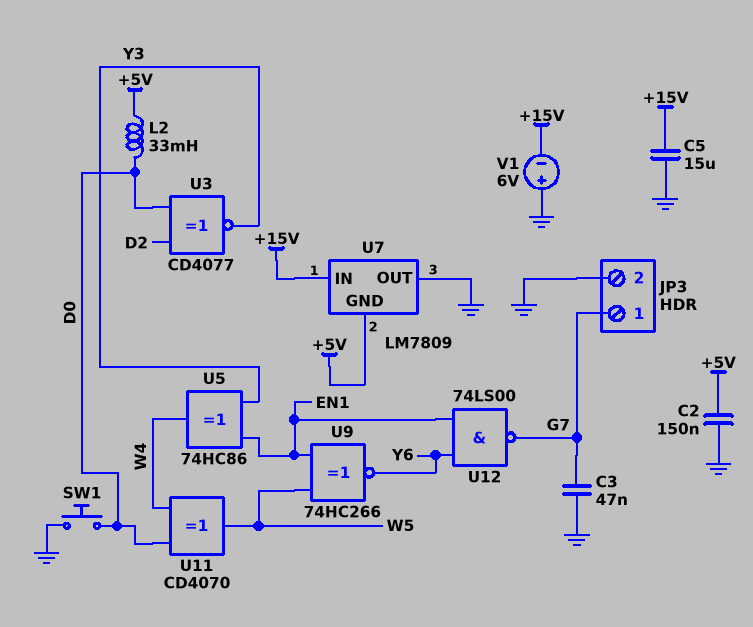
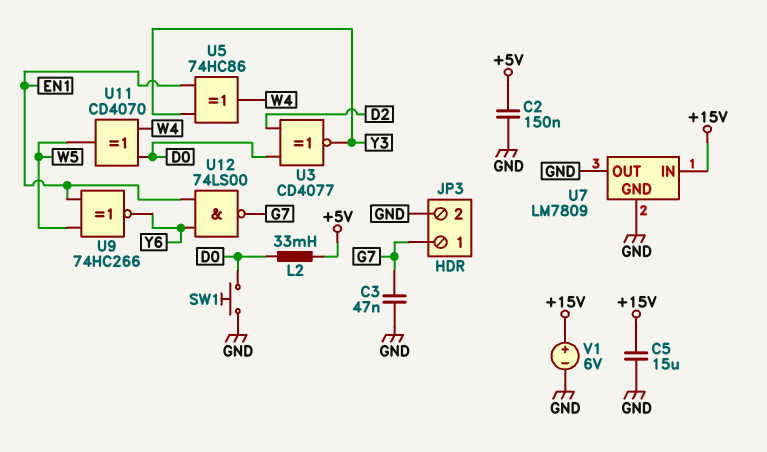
U7 pin GND: +5V -> GND
V1: 6V (plus GND, minus +15V) -> 6V (plus +15V, minus GND)

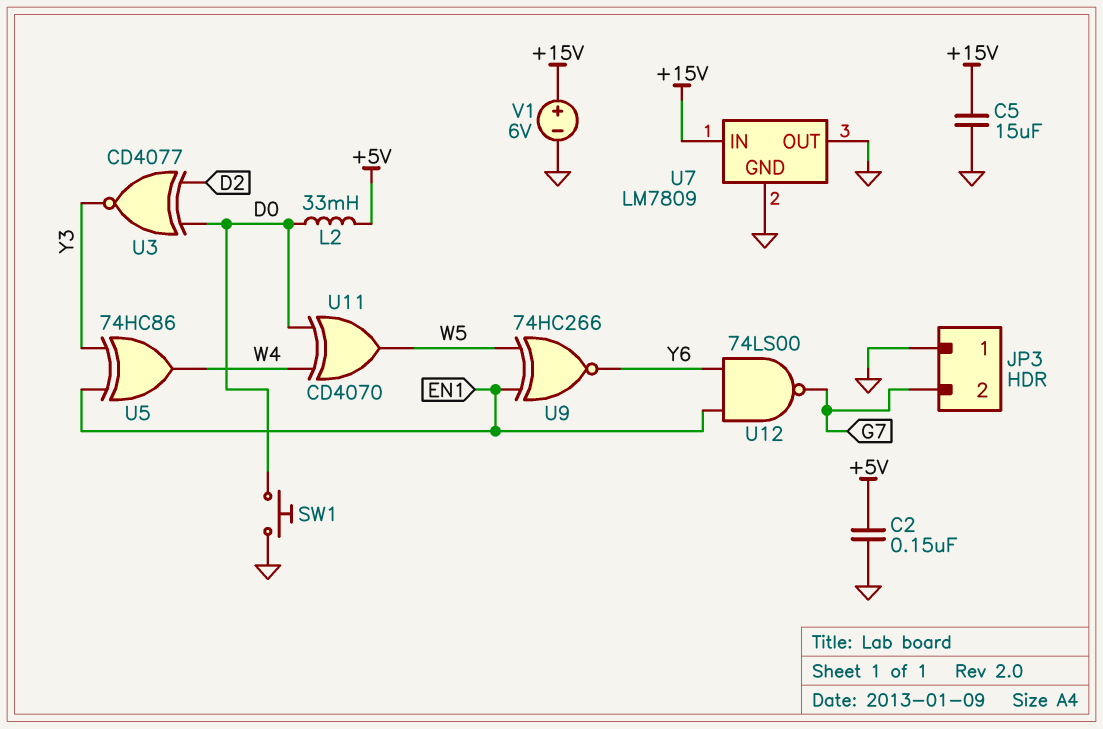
C3: 47nF (G7, GND) -> none
JP3 pin 1: G7 -> GND
JP3 pin 2: GND -> G7

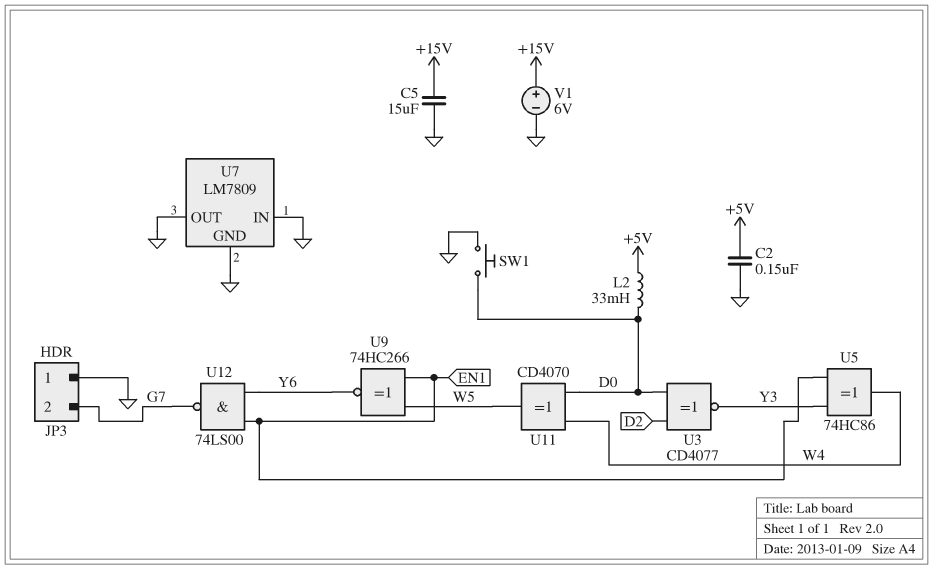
U7 pin IN: +15V -> GND

